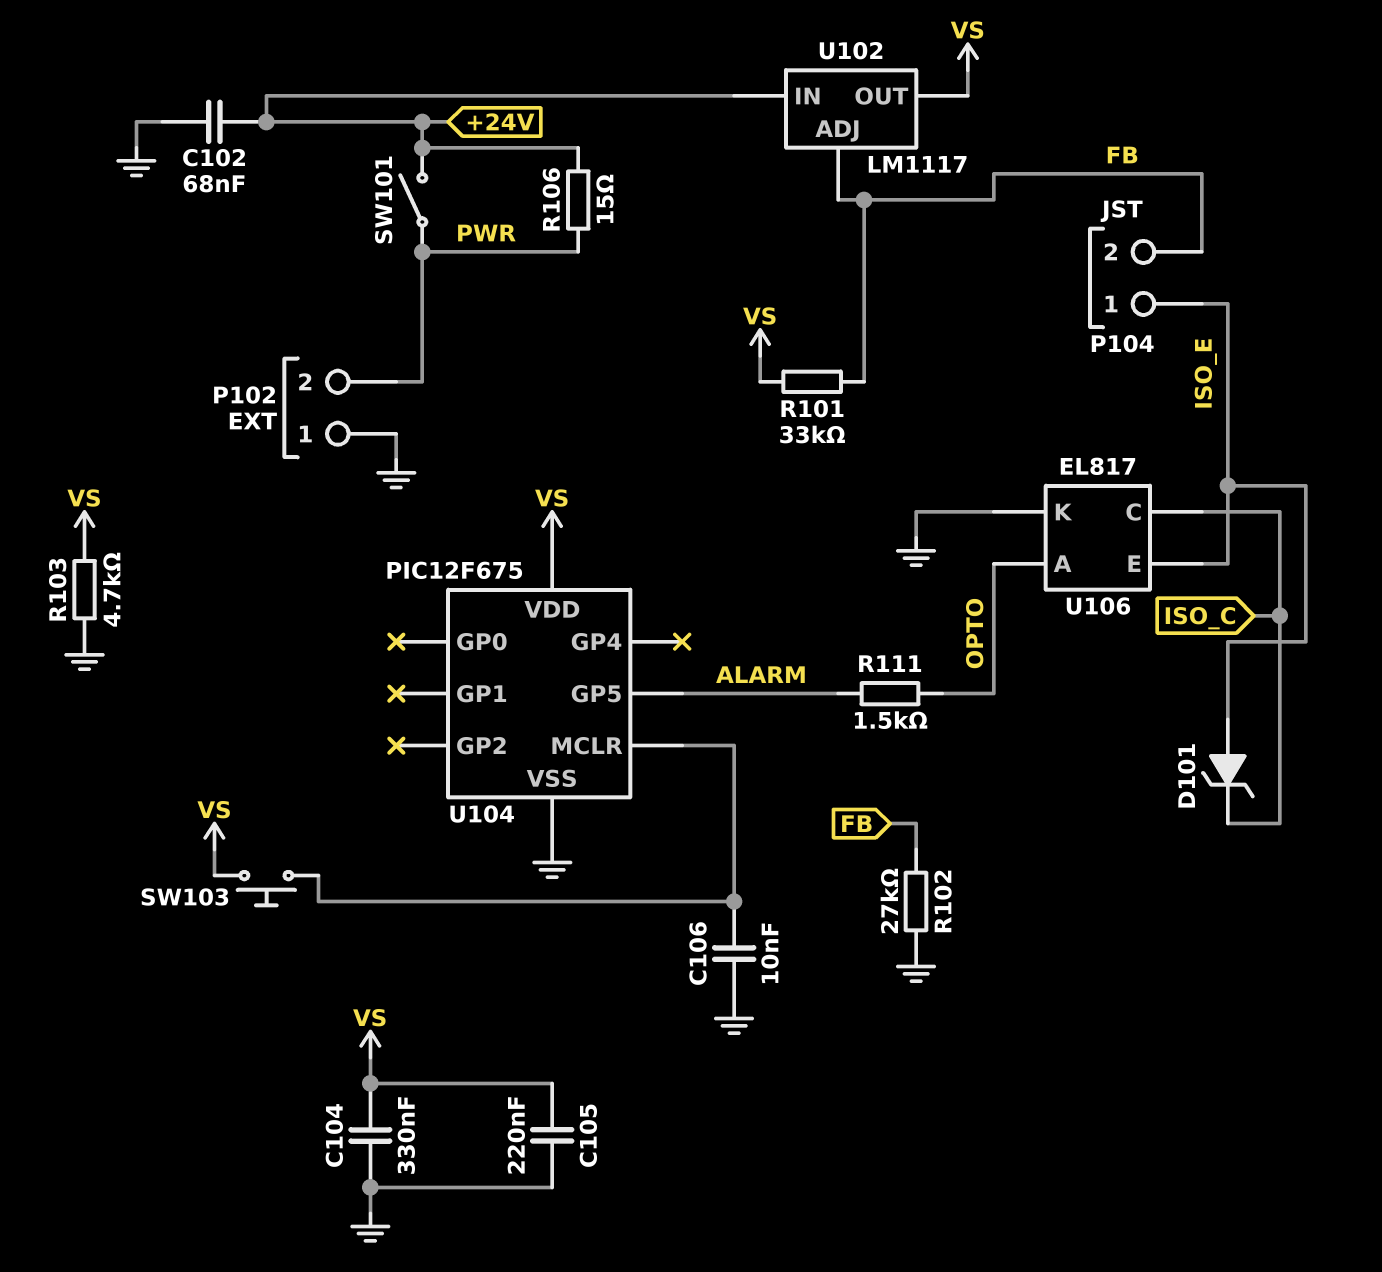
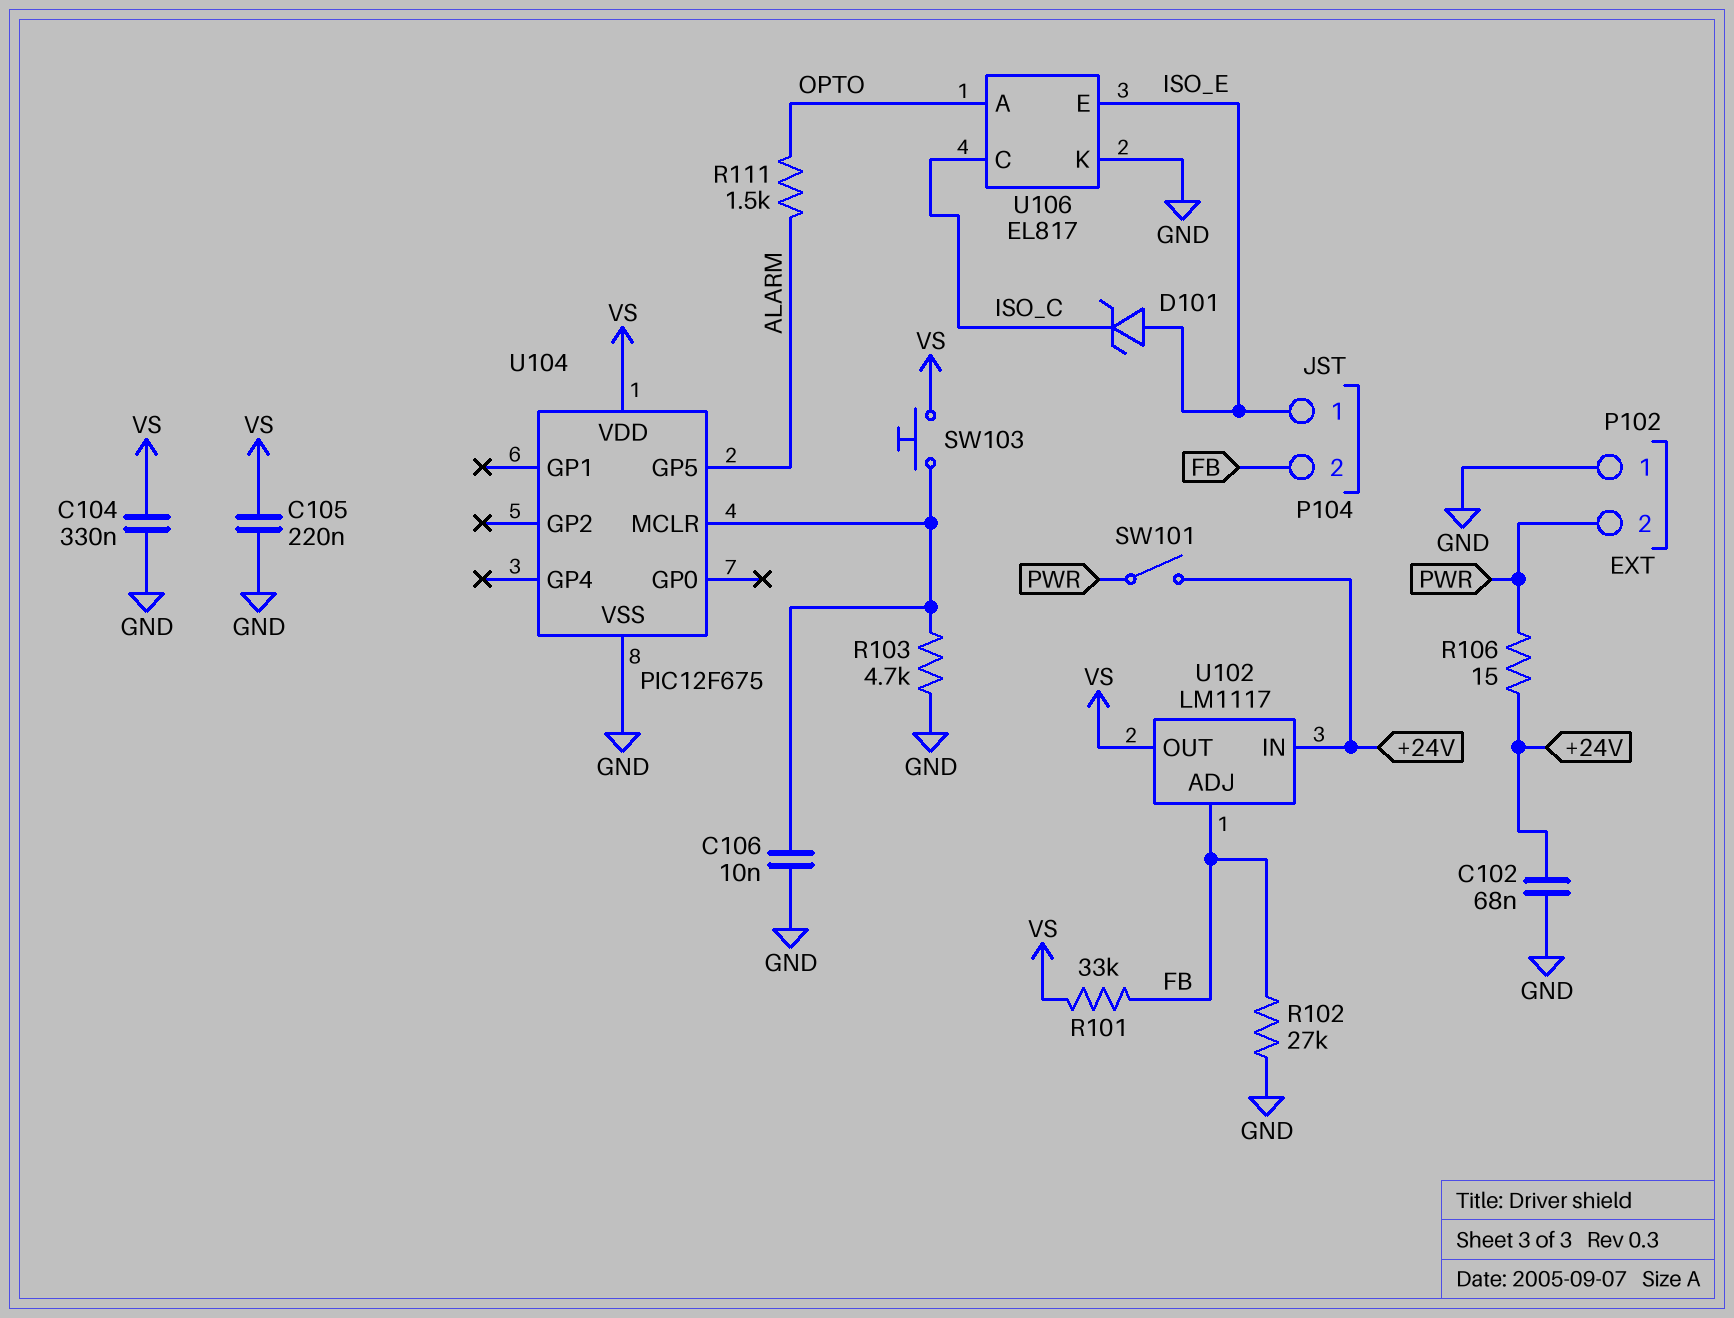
R103: 4.7k (GND, VS) -> 4.7k (GND, U104/MCLR)

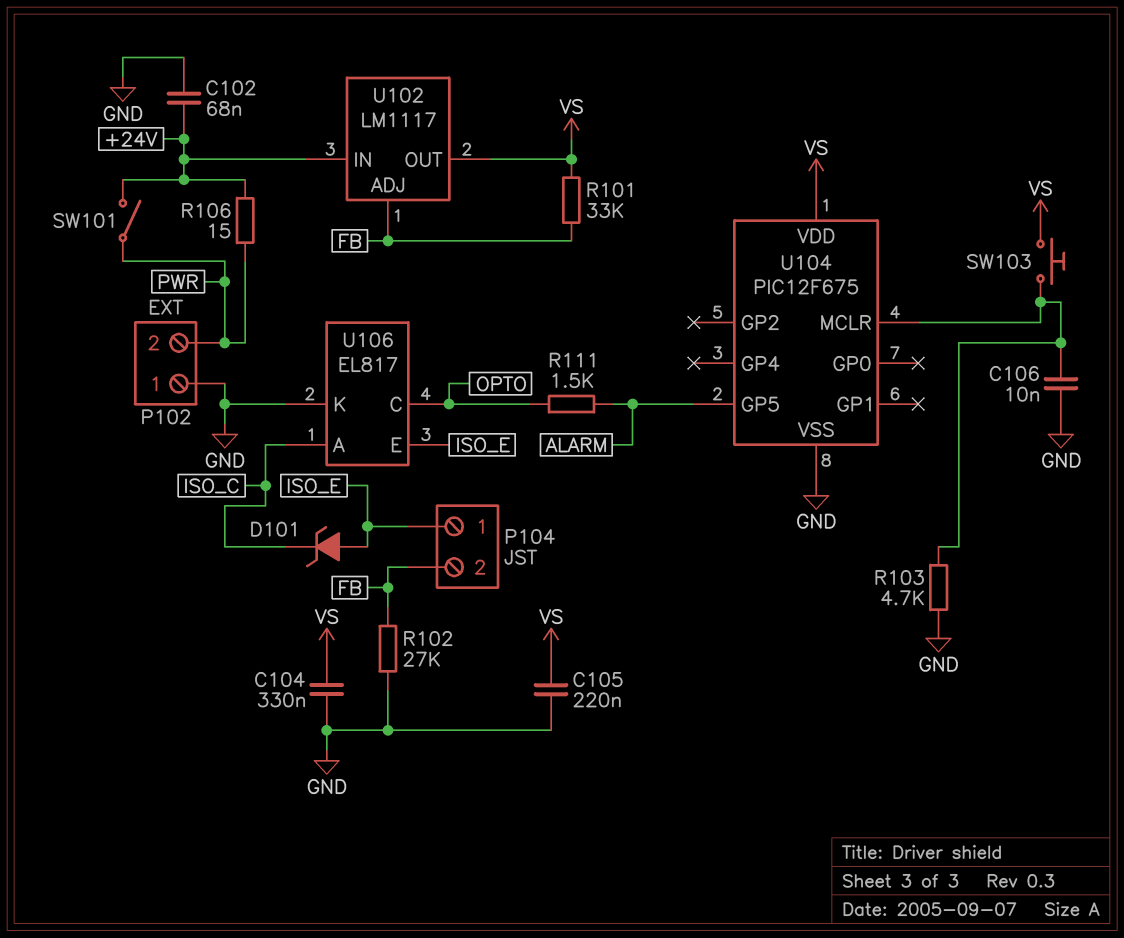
U106 pin A: OPTO -> ISO_C
U106 pin C: ISO_C -> OPTO

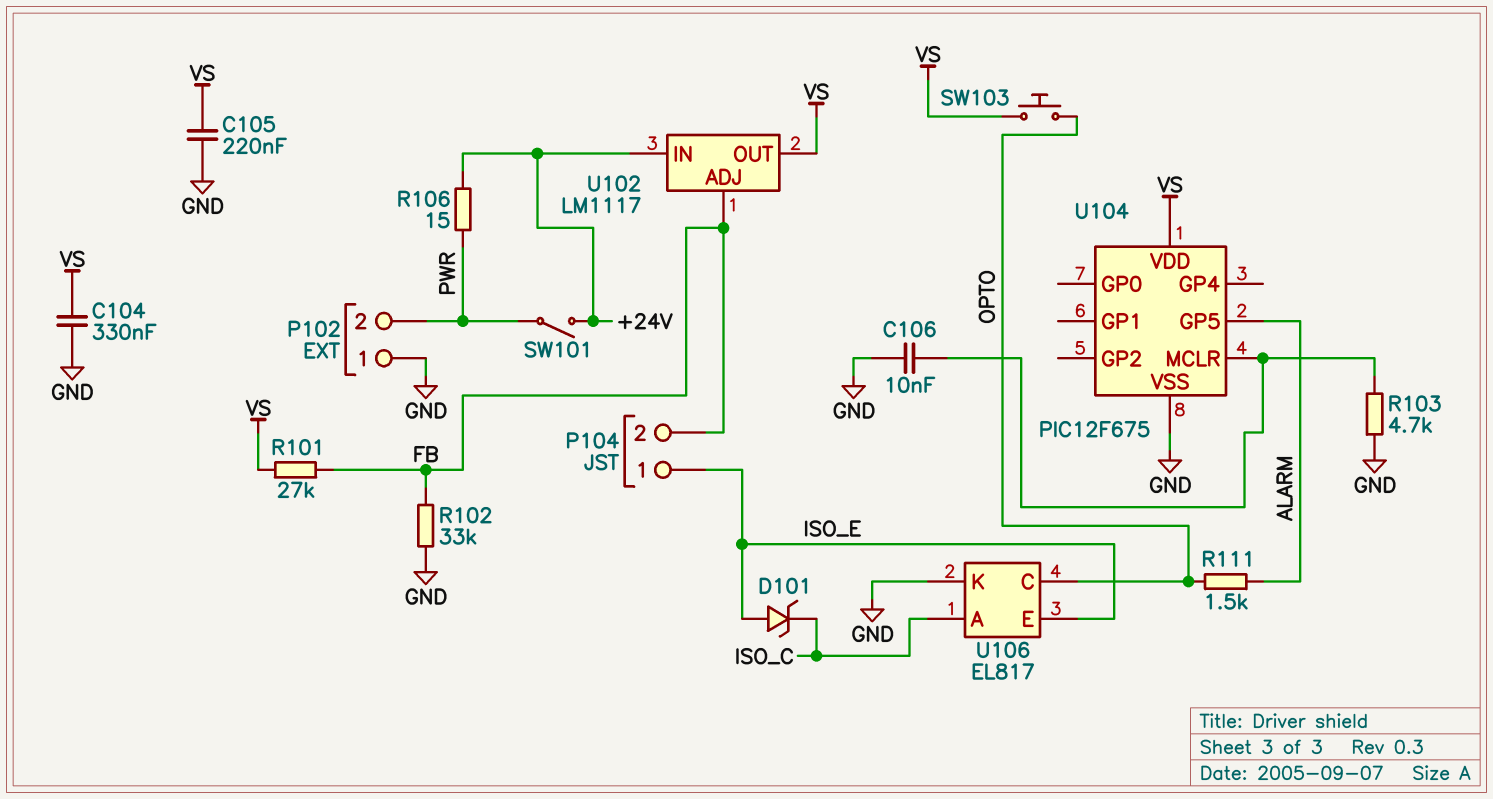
C102: 68nF (+24V, GND) -> none
R101: 33k (FB, VS) -> 27k (FB, VS)
R102: 27k (FB, GND) -> 33k (FB, GND)
SW103: button (U104/MCLR, VS) -> button (OPTO, VS)

